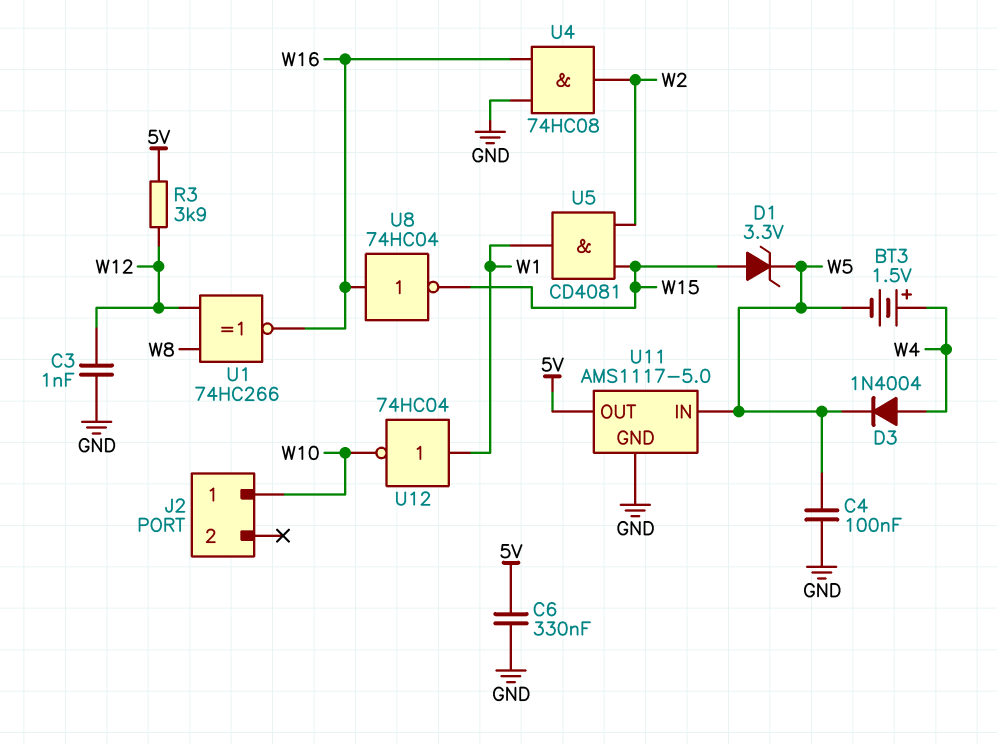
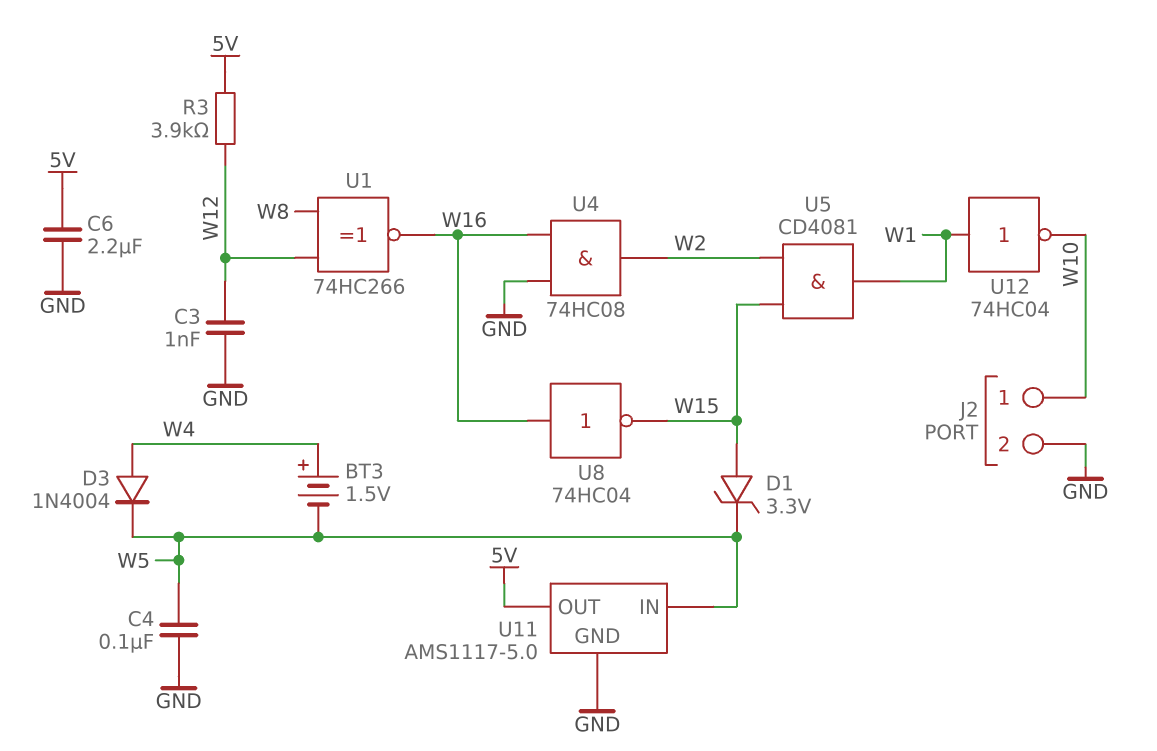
C6: 330nF (5V, GND) -> 2.2uF (5V, GND)
J2 pin 2: none -> GND

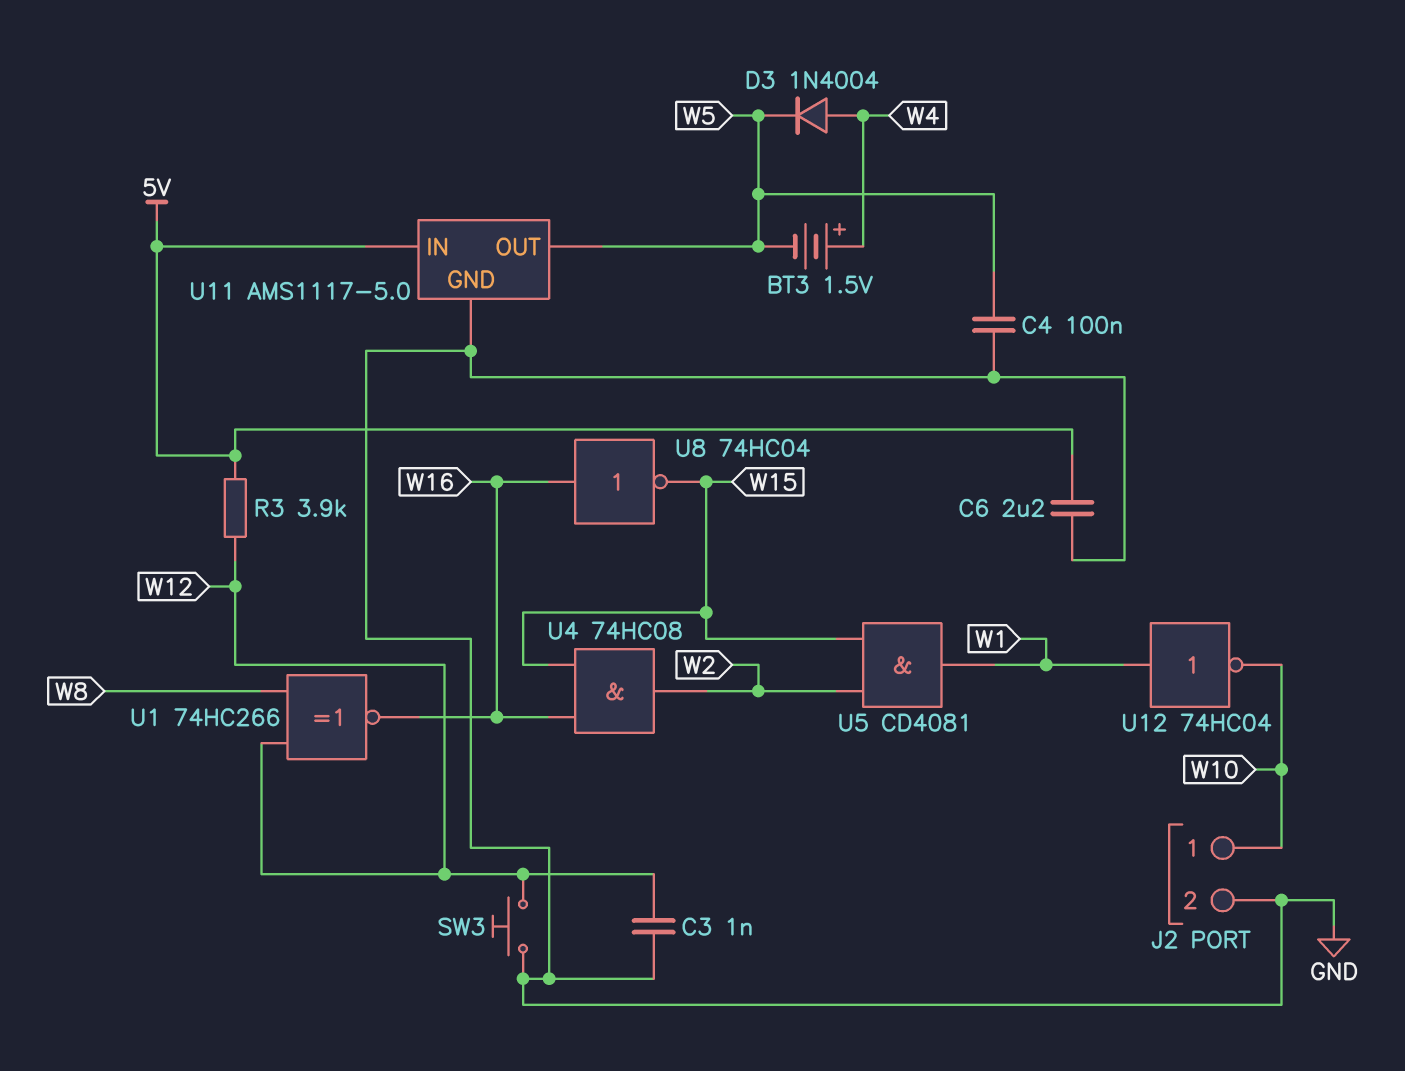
D1: zener 3.3V (A W15, K W5) -> none
SW3: none -> button (GND, W12)
U4: AND 74HC08 (in GND, in W16, out W2) -> AND 74HC08 (in W15, in W16, out W2)
U11 pin IN: W5 -> 5V
U11 pin OUT: 5V -> W5

